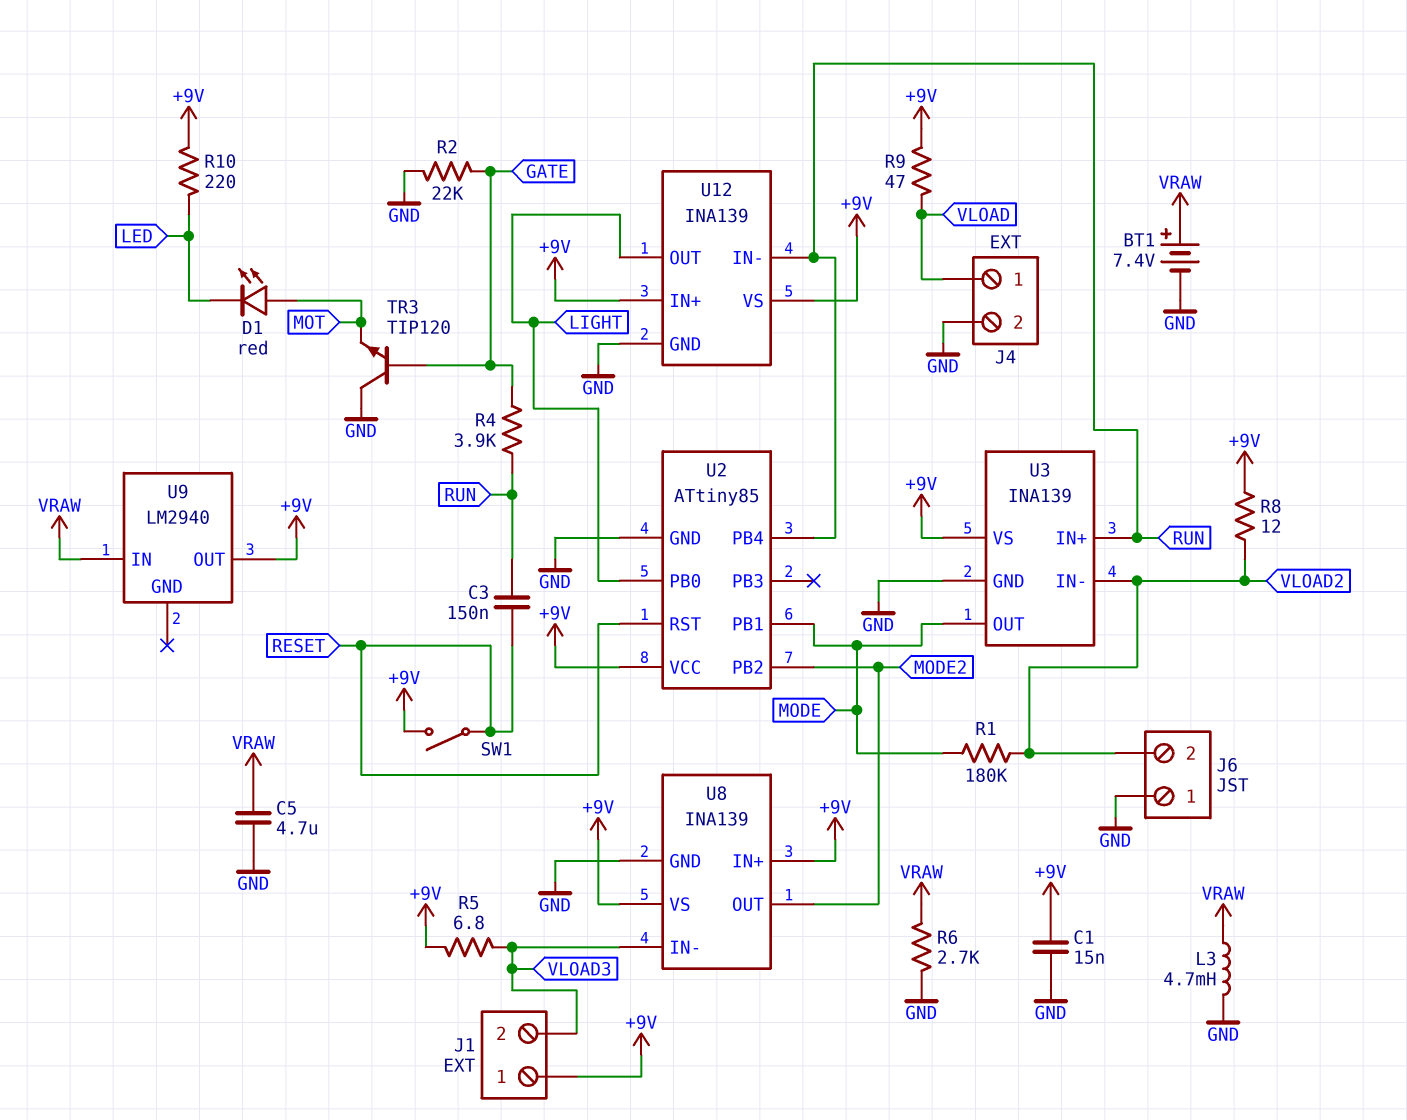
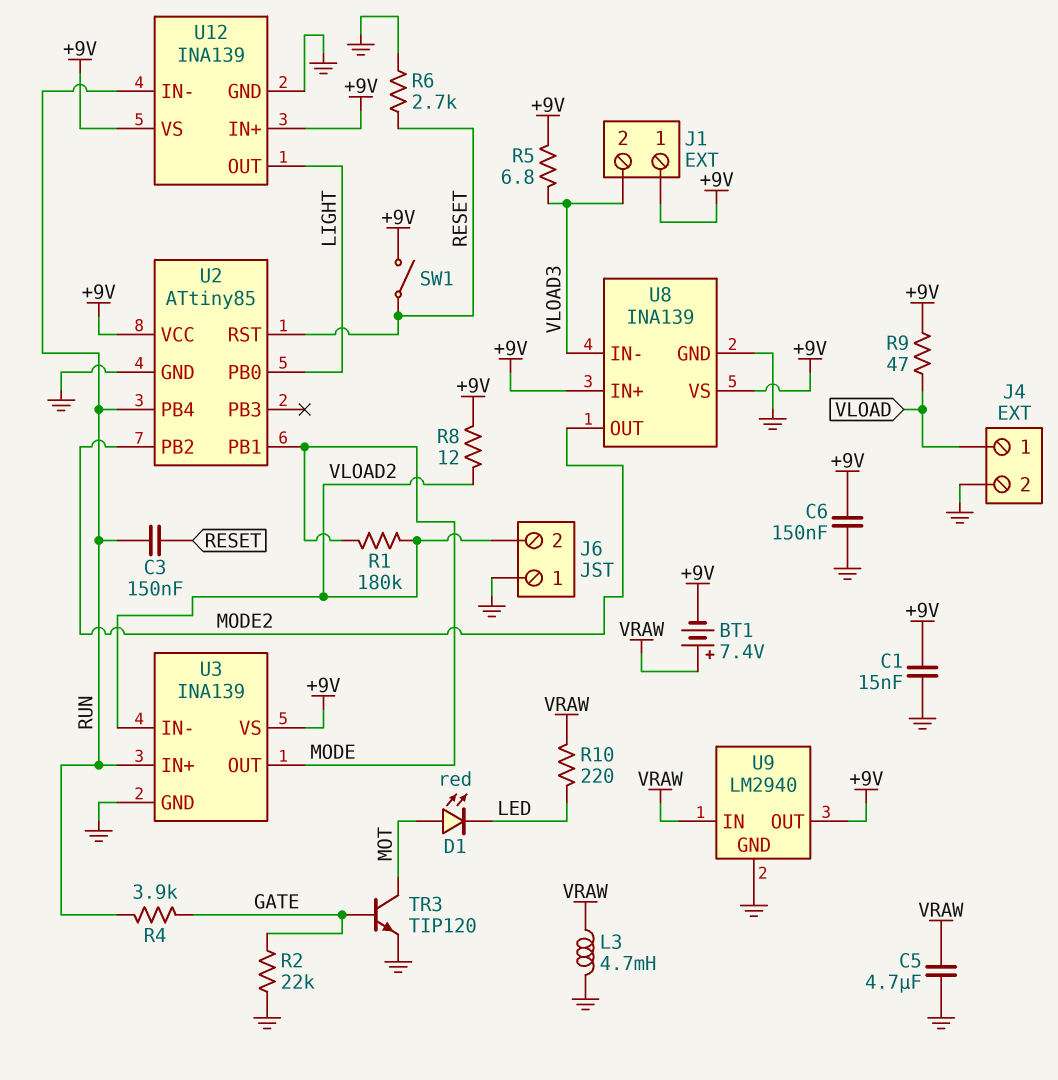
BT1: 7.4V (plus VRAW, minus GND) -> 7.4V (plus VRAW, minus +9V)
C6: none -> 150nF (+9V, GND)
R6: 2.7k (GND, VRAW) -> 2.7k (GND, RESET)
R10: 220 (+9V, LED) -> 220 (LED, VRAW)
TR3: NPN TIP120 (B GATE, C GND, E MOT) -> NPN TIP120 (B GATE, C MOT, E GND)
U9 pin GND: none -> GND

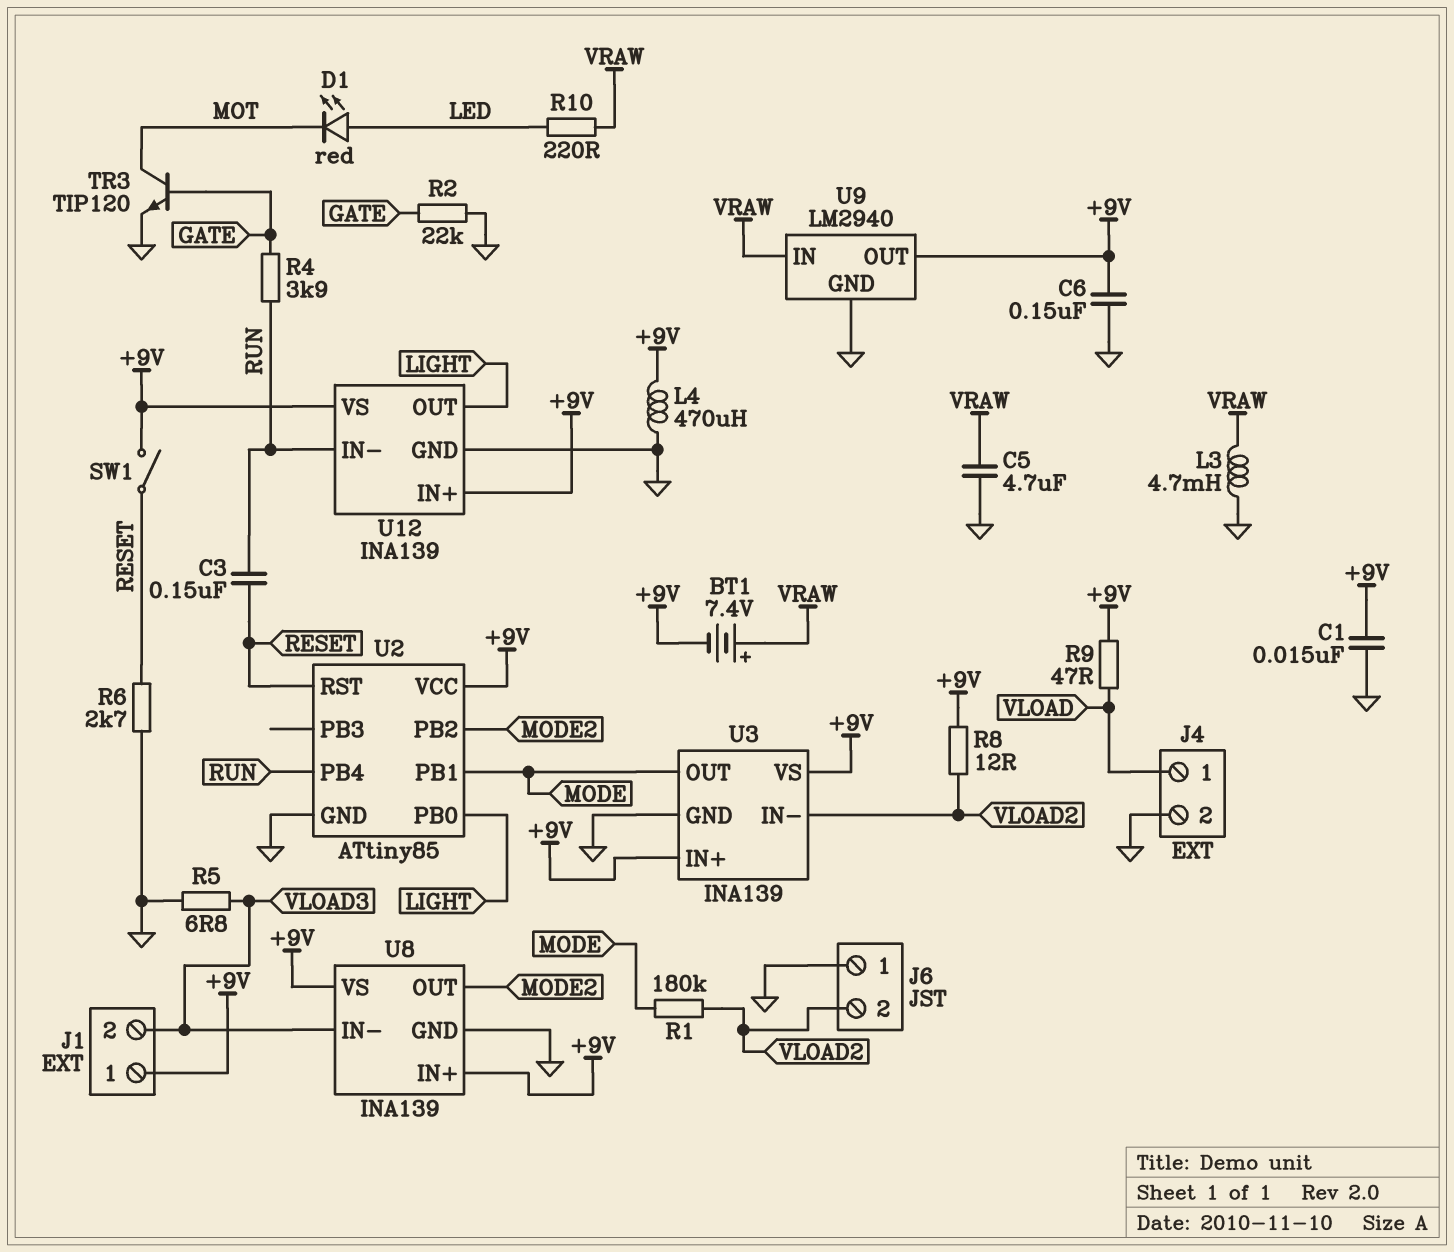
D1: LED red (A MOT, K LED) -> LED red (A LED, K MOT)
L4: none -> 470uH (+9V, GND)
R5: 6.8 (+9V, VLOAD3) -> 6.8 (GND, VLOAD3)
U3 pin IN+: RUN -> +9V

